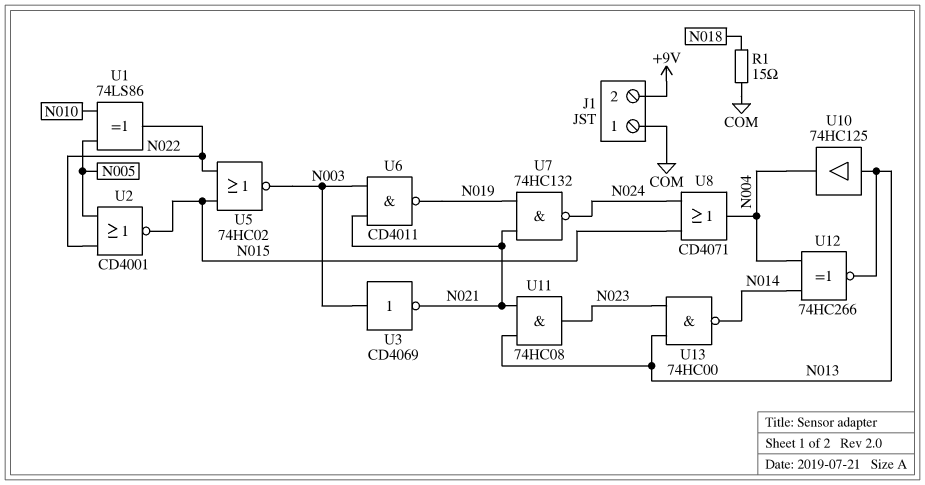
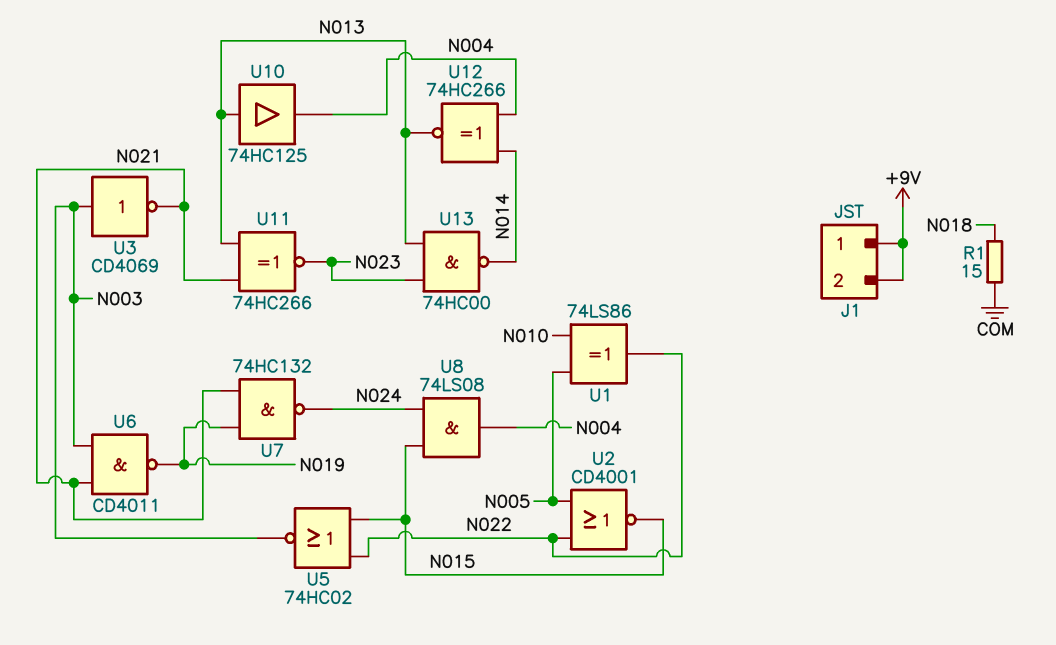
J1 pin 1: COM -> +9V
U8: OR CD4071 (in N015, in N024, out N004) -> AND 74LS08 (in N015, in N024, out N004)
U11: AND 74HC08 (in N013, in N021, out N023) -> XNOR 74HC266 (in N013, in N021, out N023)

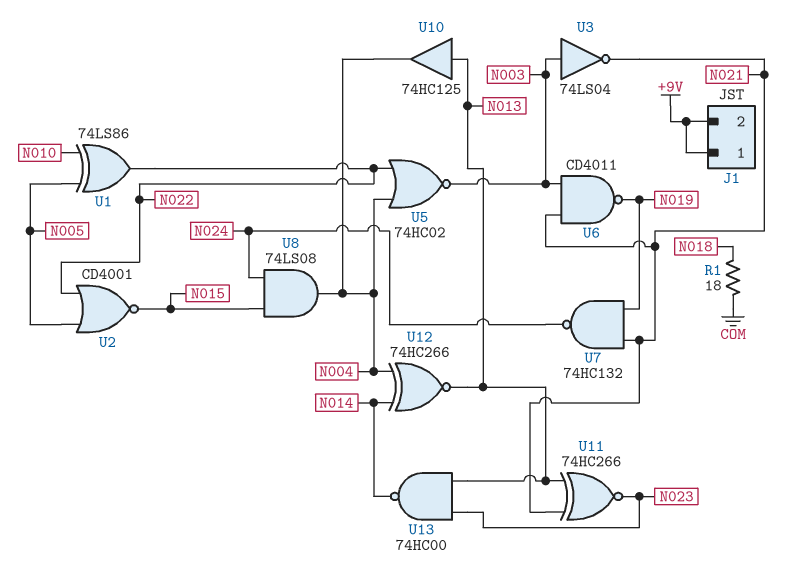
R1: 15 (COM, N018) -> 18 (COM, N018)
U3: NOT CD4069 (in N003, out N021) -> NOT 74LS04 (in N003, out N021)
U5: NOR 74HC02 (in N015, in N022, out N003) -> NOR 74HC02 (in N004, in N022, out N003)

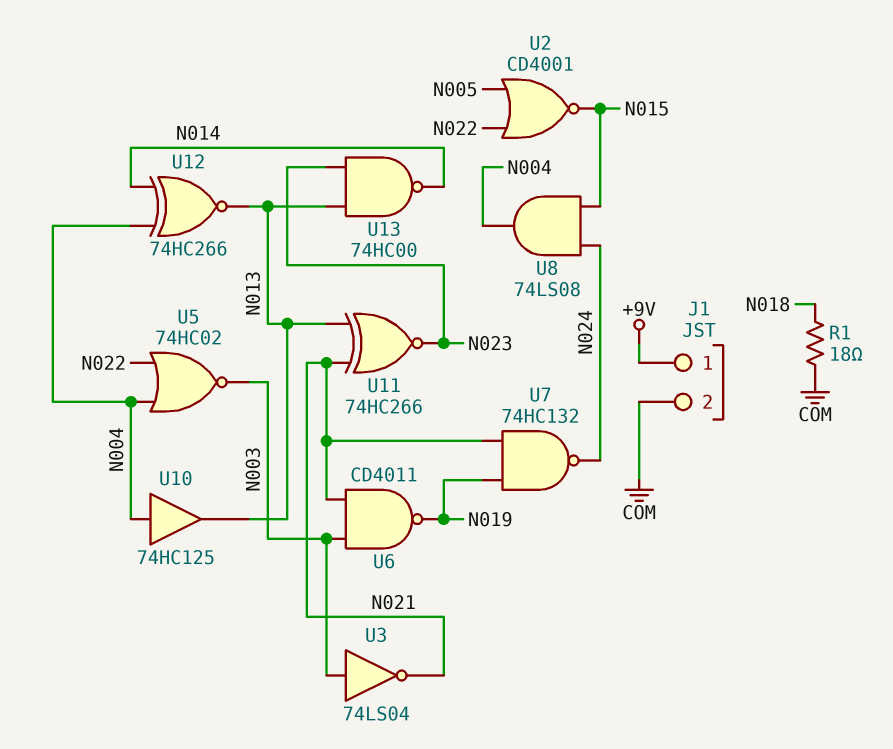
J1 pin 2: +9V -> COM
U1: XOR 74LS86 (in N005, in N010, out N022) -> none
U10: buffer 74HC125 (in N013, out N004) -> buffer 74HC125 (in N004, out N013)

